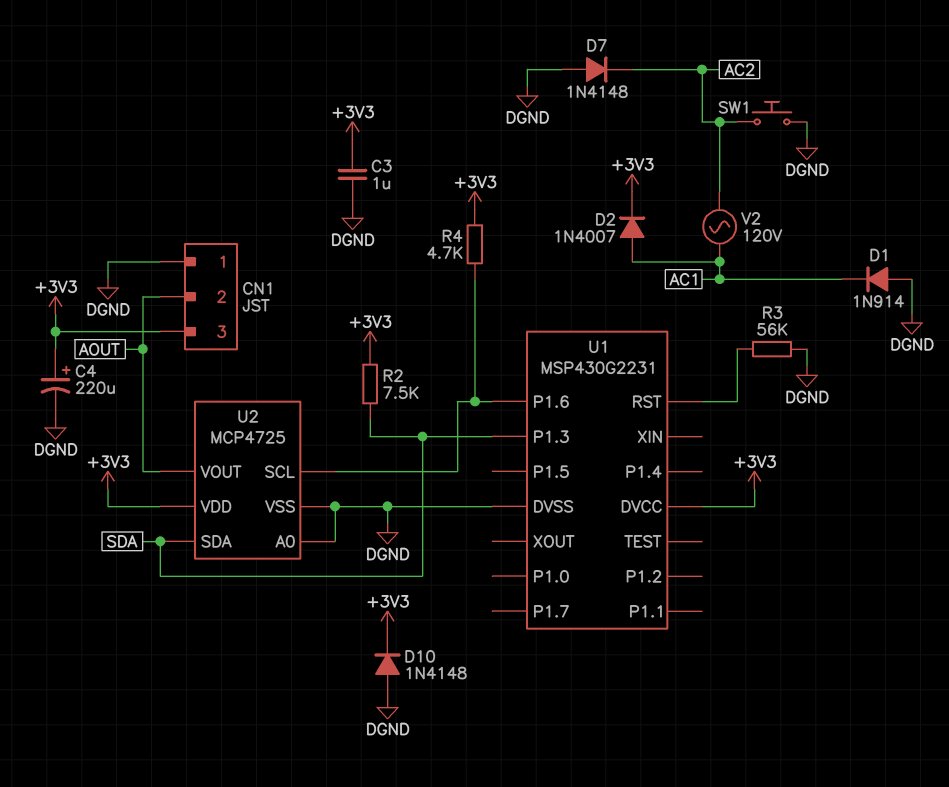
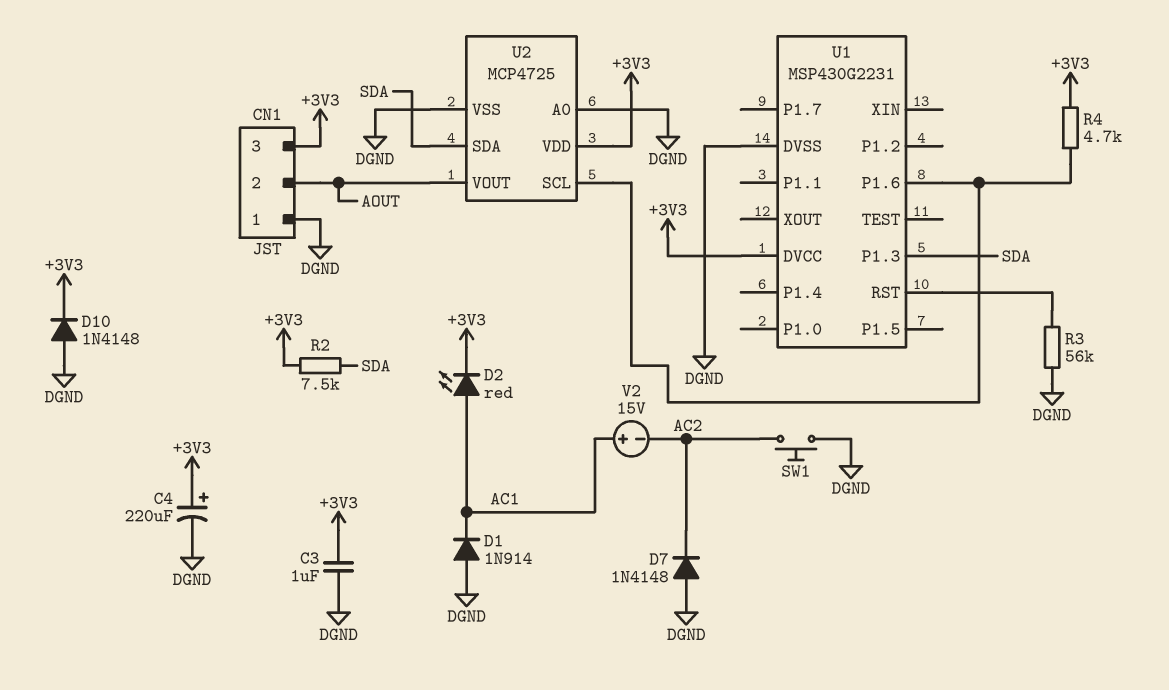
D2: diode 1N4007 (A AC1, K +3V3) -> LED red (A AC1, K +3V3)
V2: AC 120V (AC1, AC2) -> 15V (plus AC1, minus AC2)

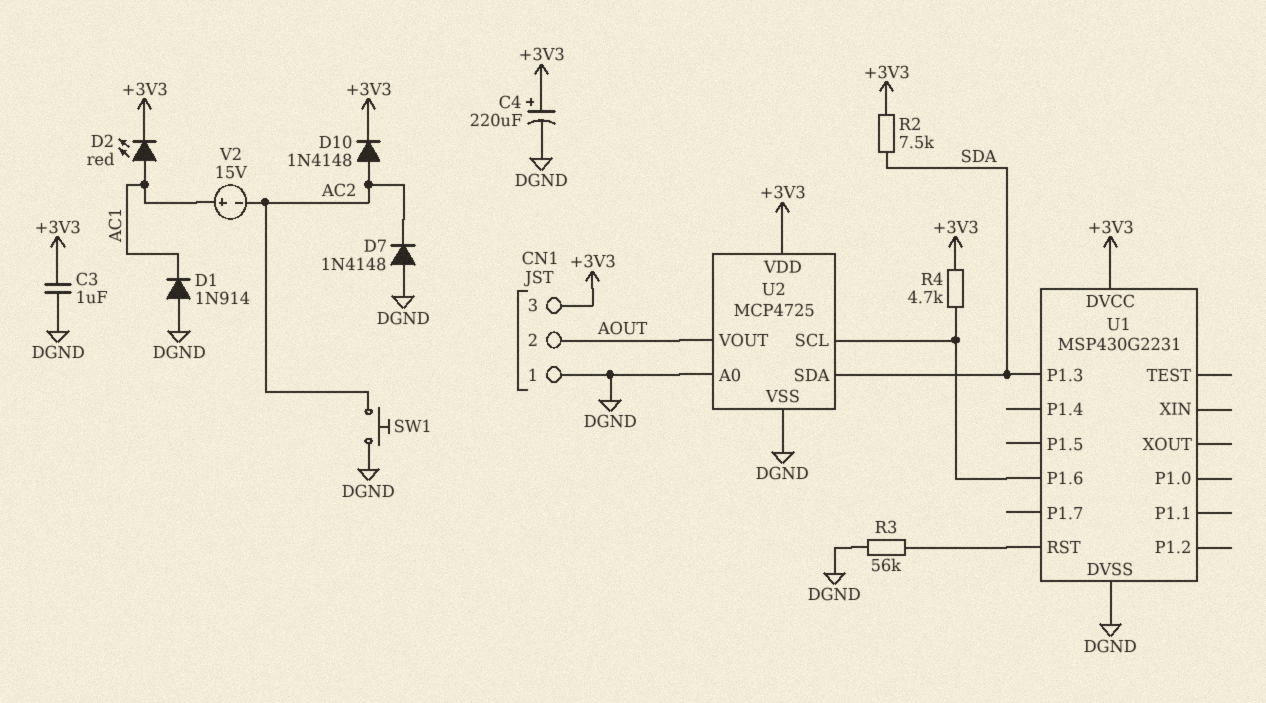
D10: diode 1N4148 (A DGND, K +3V3) -> diode 1N4148 (A AC2, K +3V3)

